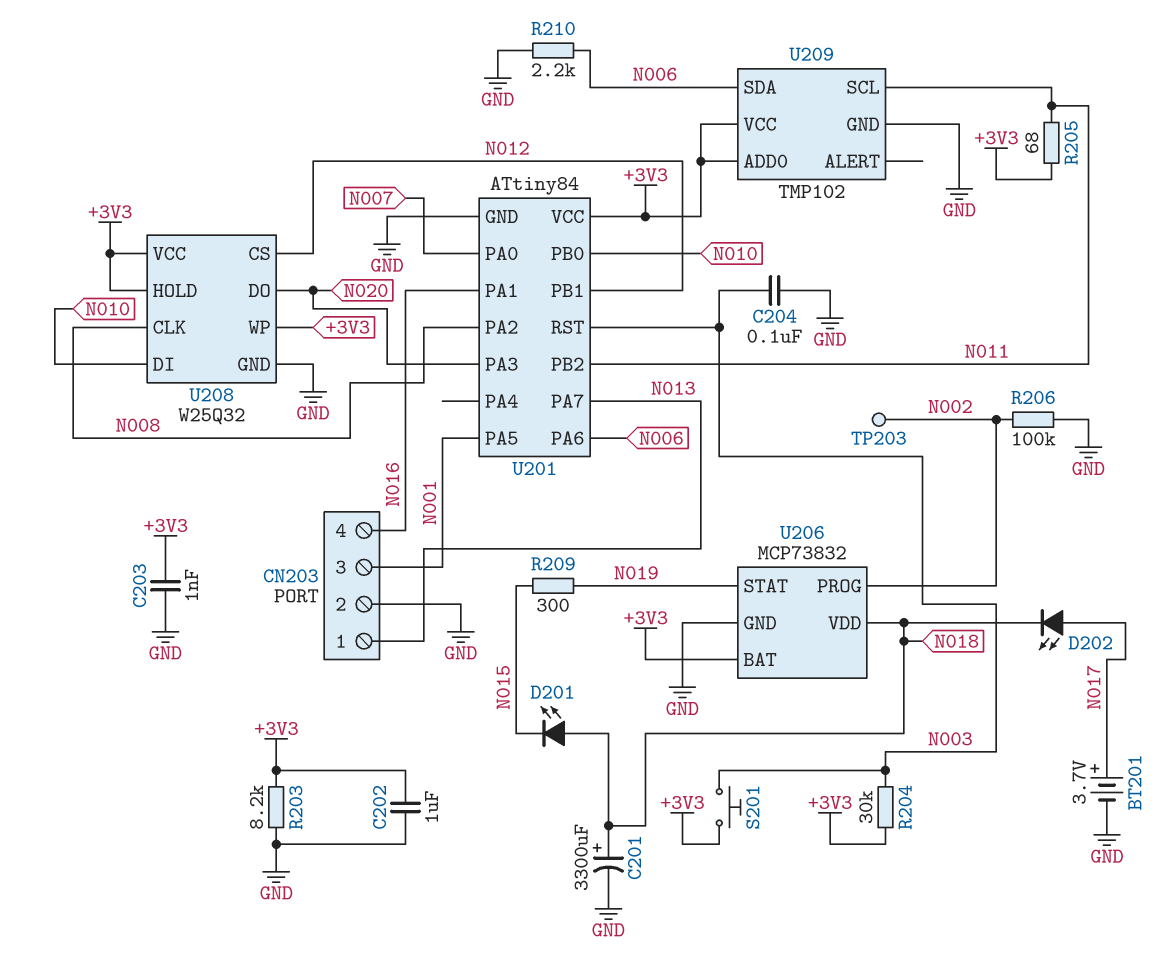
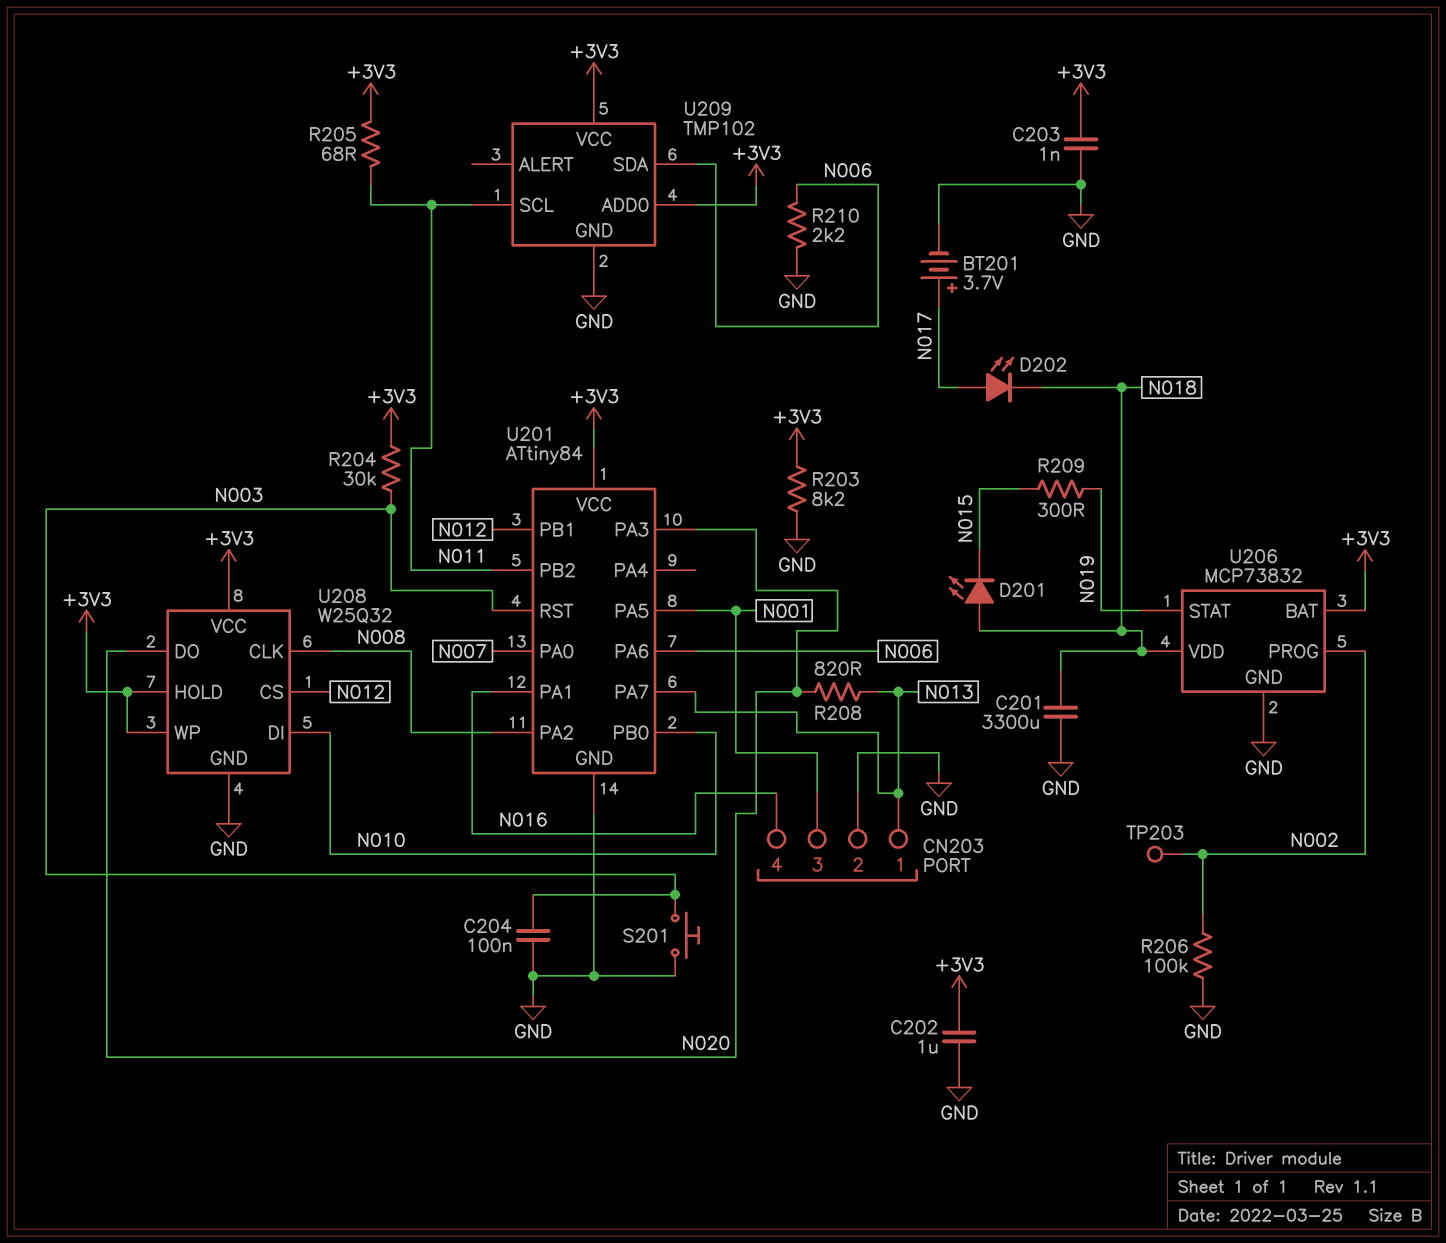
C201: 3300uF (plus N018, minus GND) -> 3300uF (GND, N018)
R208: none -> 820 (N013, N020)
S201: button (+3V3, N003) -> button (GND, N003)

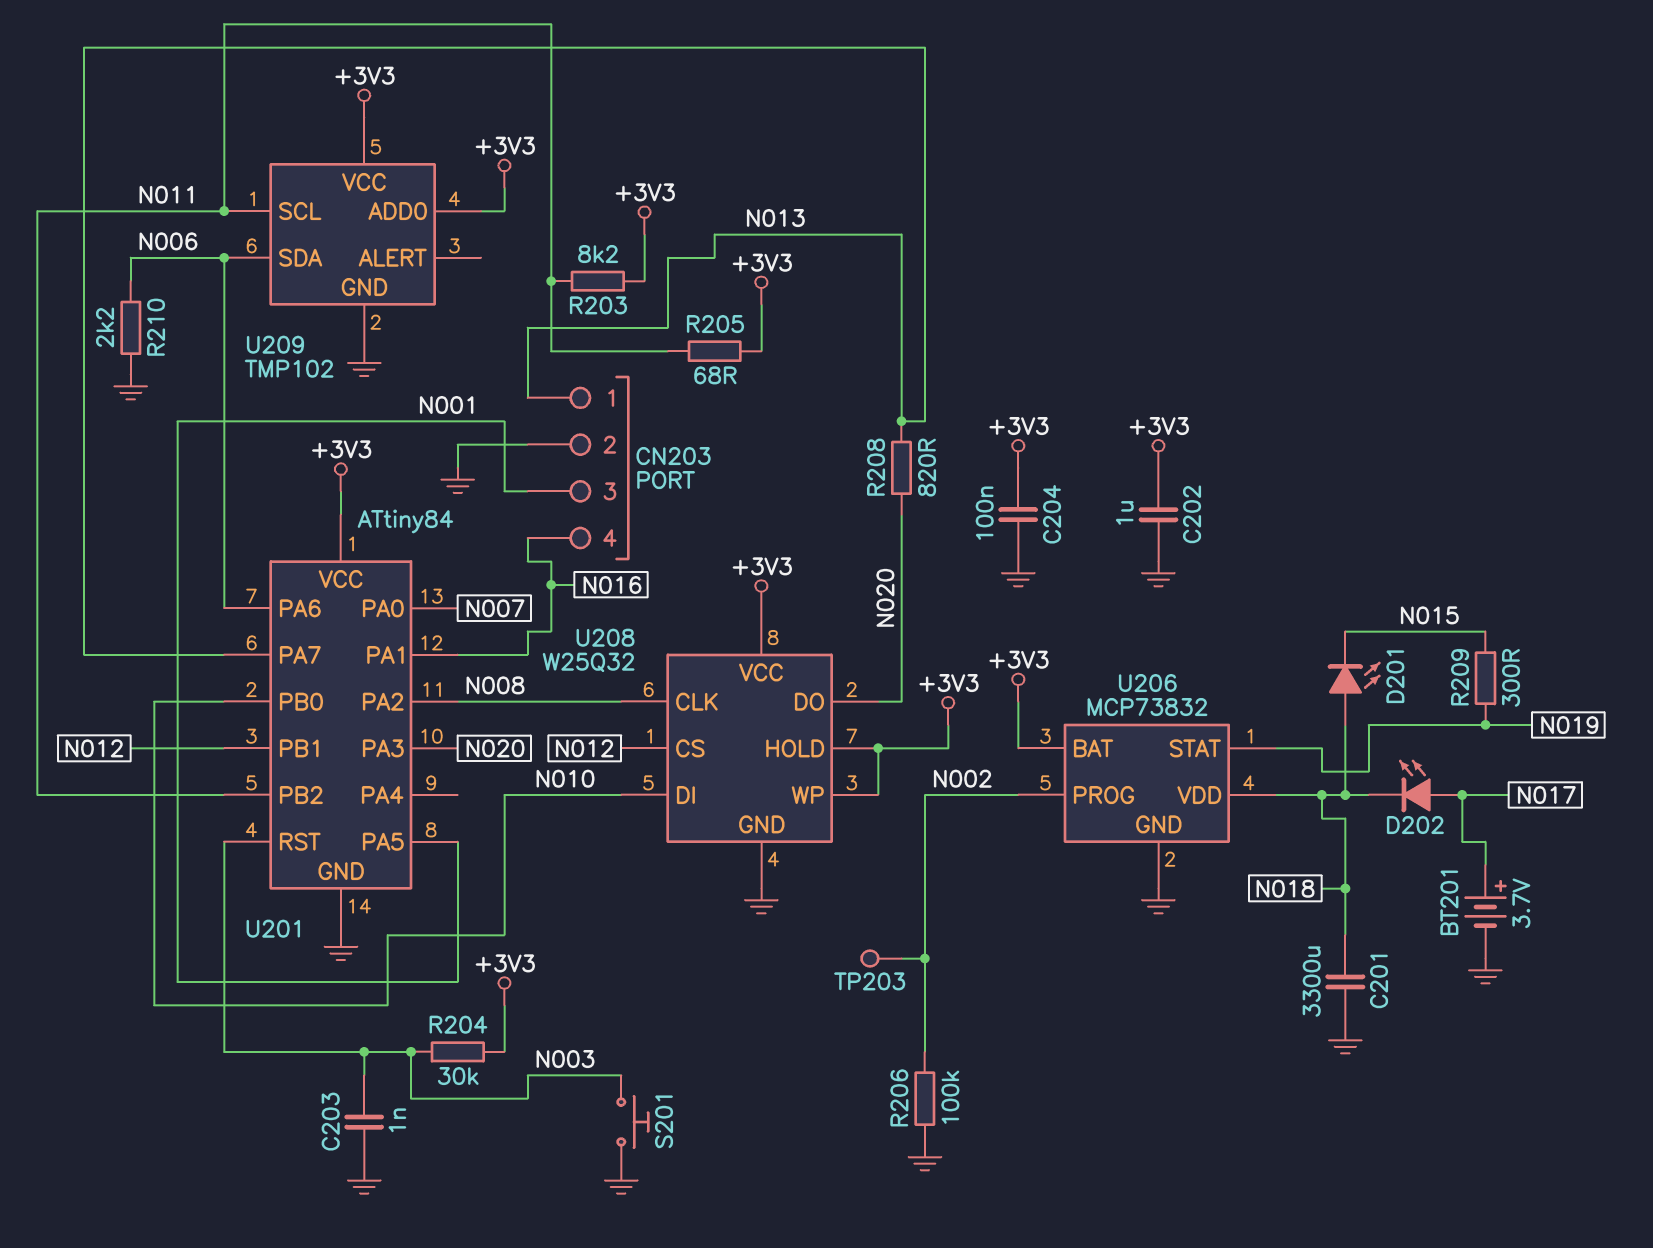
C203: 1nF (+3V3, GND) -> 1nF (GND, N003)
C204: 100nF (GND, N003) -> 100nF (+3V3, GND)
R203: 8.2k (+3V3, GND) -> 8.2k (+3V3, N011)

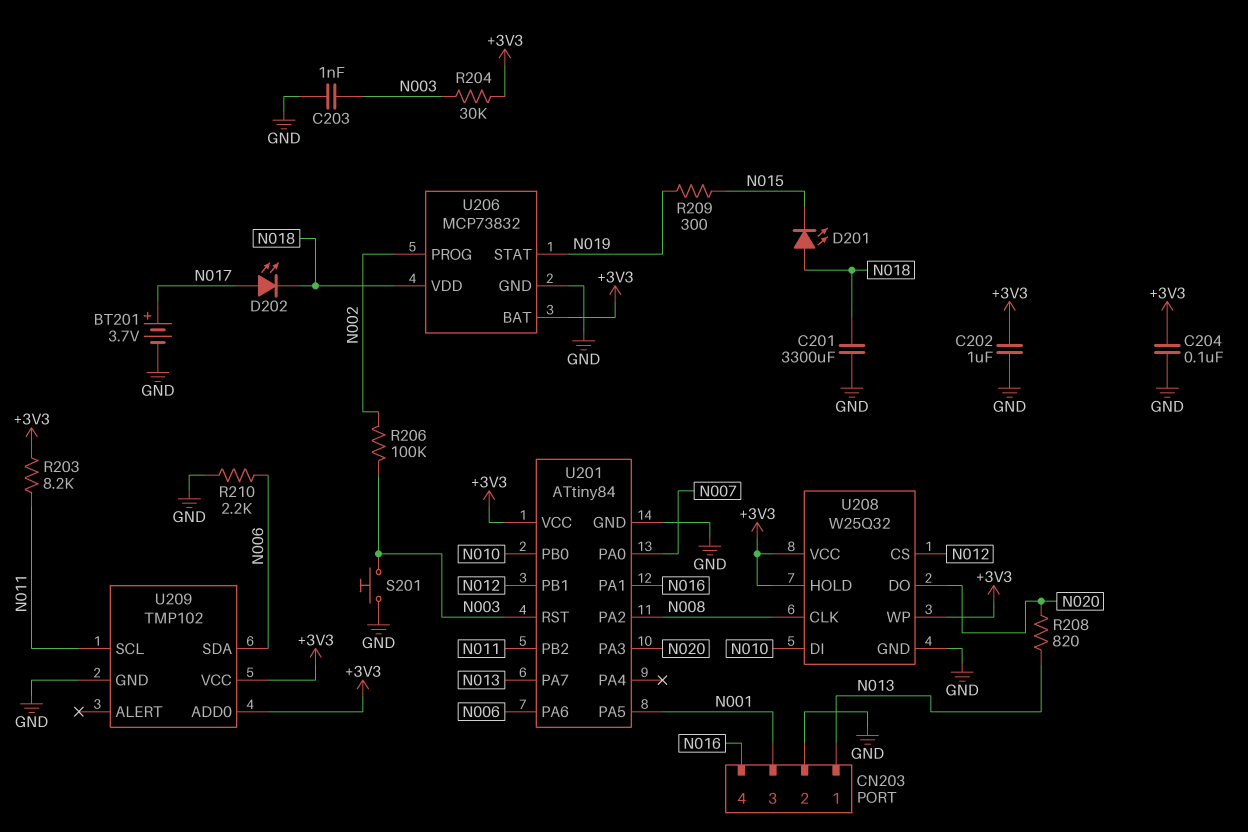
R205: 68 (+3V3, N011) -> none
R206: 100k (GND, N002) -> 100k (N002, N003)
TP203: test point (N002) -> none

